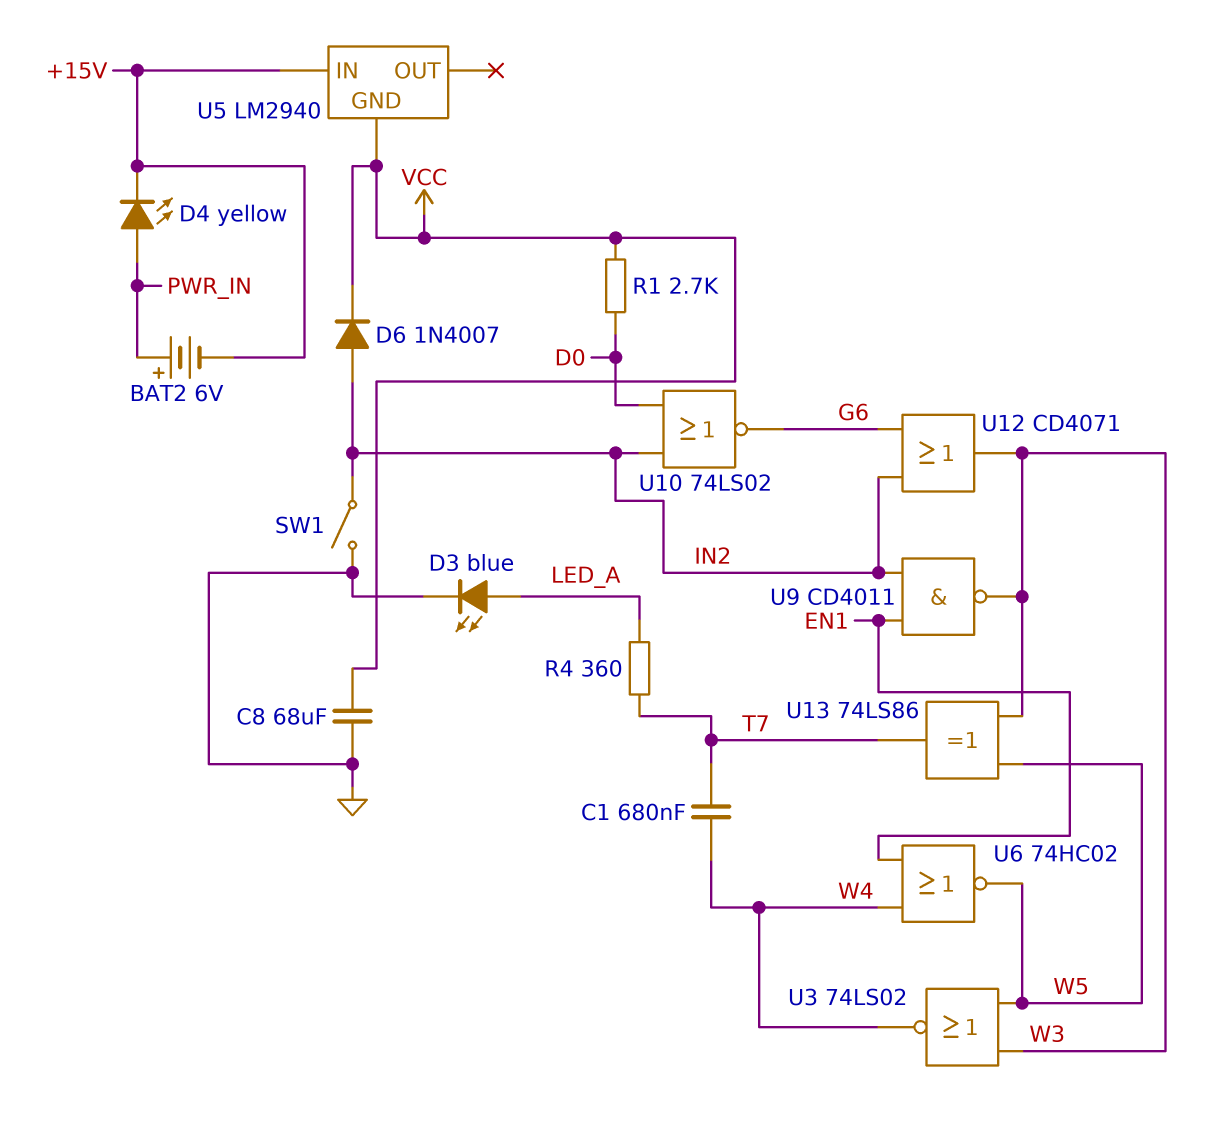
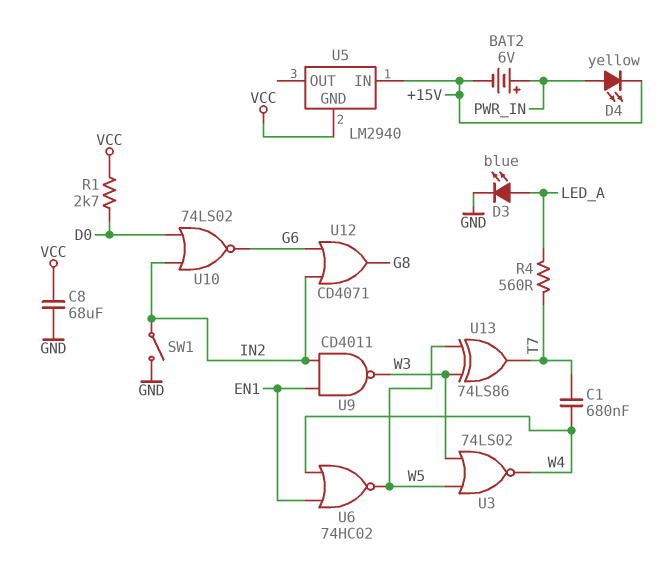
D6: diode 1N4007 (A IN2, K VCC) -> none
R4: 360 (LED_A, T7) -> 560 (LED_A, T7)
U12: OR CD4071 (in G6, in IN2, out W3) -> OR CD4071 (in G6, in IN2, out G8)

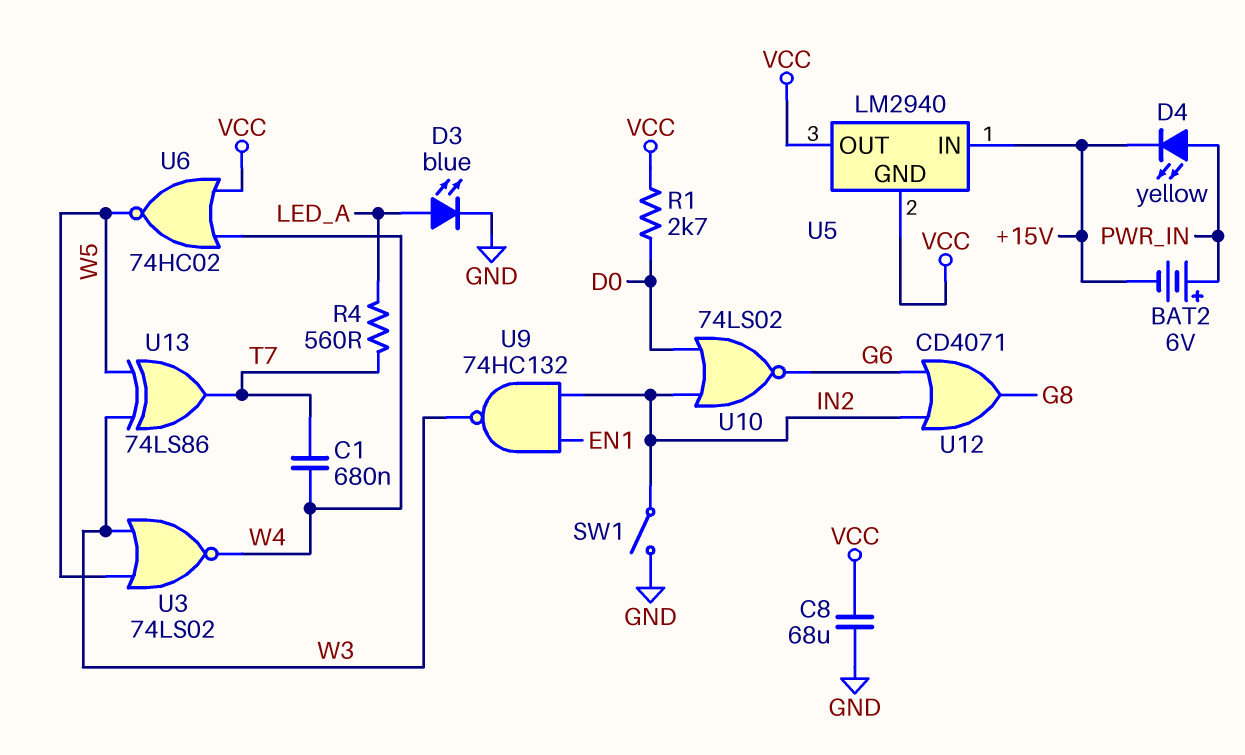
U5 pin OUT: none -> VCC
U6: NOR 74HC02 (in EN1, in W4, out W5) -> NOR 74HC02 (in VCC, in W4, out W5)
U9: NAND CD4011 (in EN1, in IN2, out W3) -> NAND 74HC132 (in EN1, in IN2, out W3)

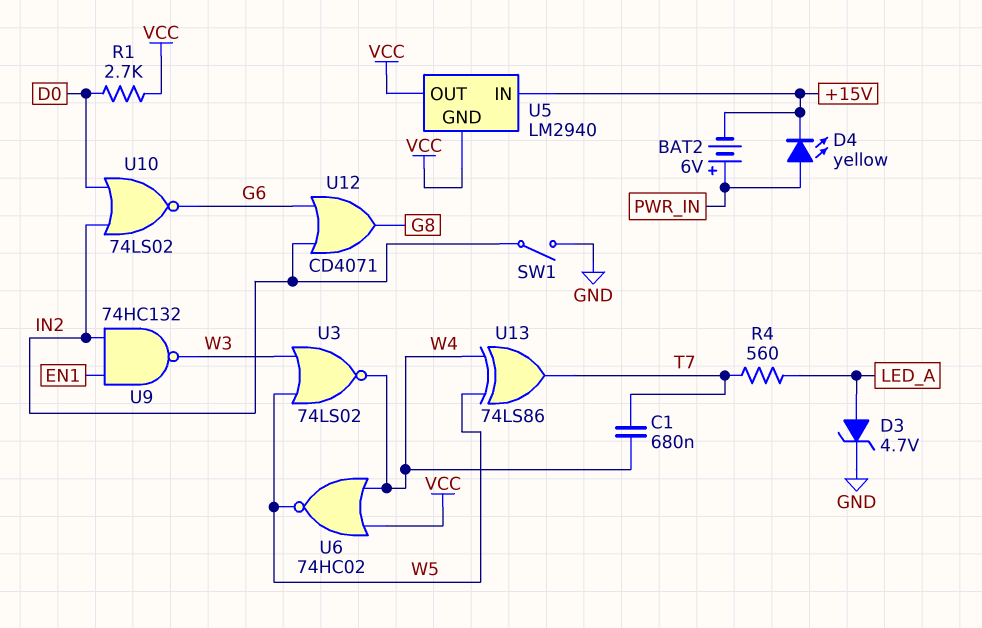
C8: 68uF (GND, VCC) -> none
D3: LED blue (A LED_A, K GND) -> zener 4.7V (A LED_A, K GND)
U13: XOR 74LS86 (in W3, in W5, out T7) -> XOR 74LS86 (in W4, in W5, out T7)

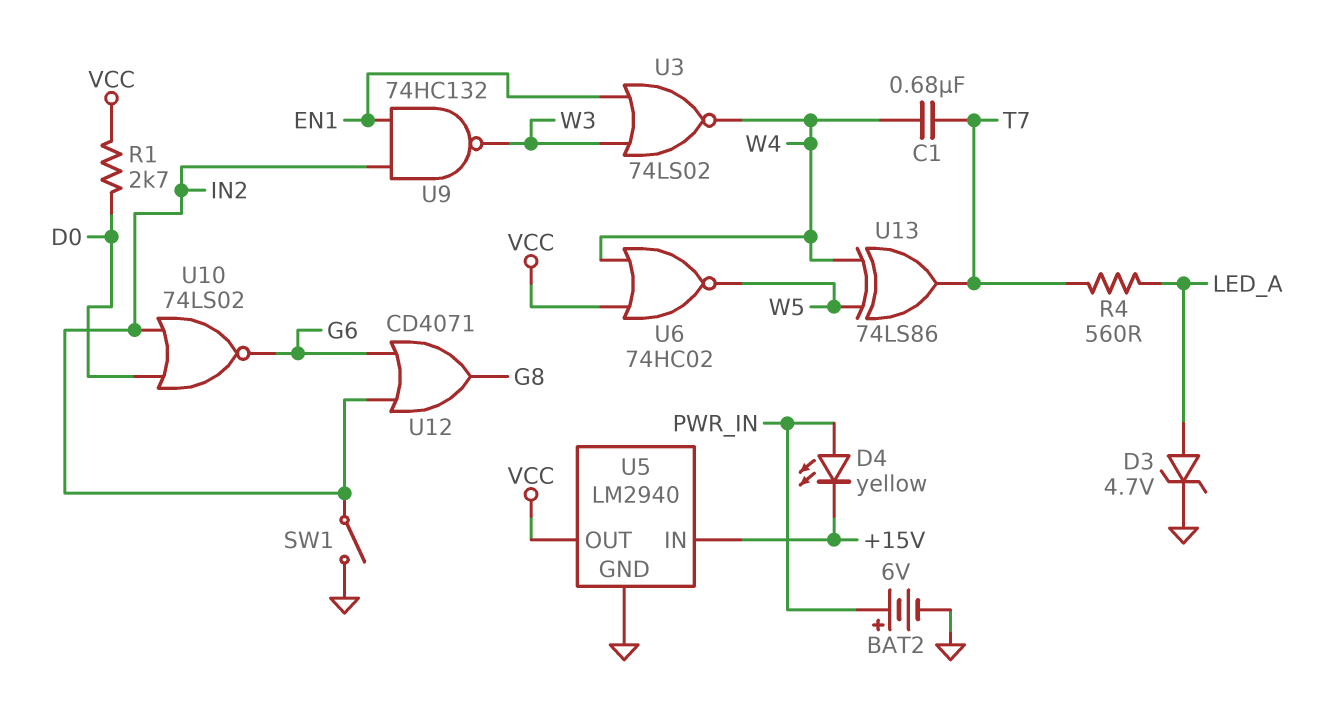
BAT2: 6V (plus PWR_IN, minus +15V) -> 6V (plus PWR_IN, minus GND)
U3: NOR 74LS02 (in W3, in W5, out W4) -> NOR 74LS02 (in EN1, in W3, out W4)
U5 pin GND: VCC -> GND

